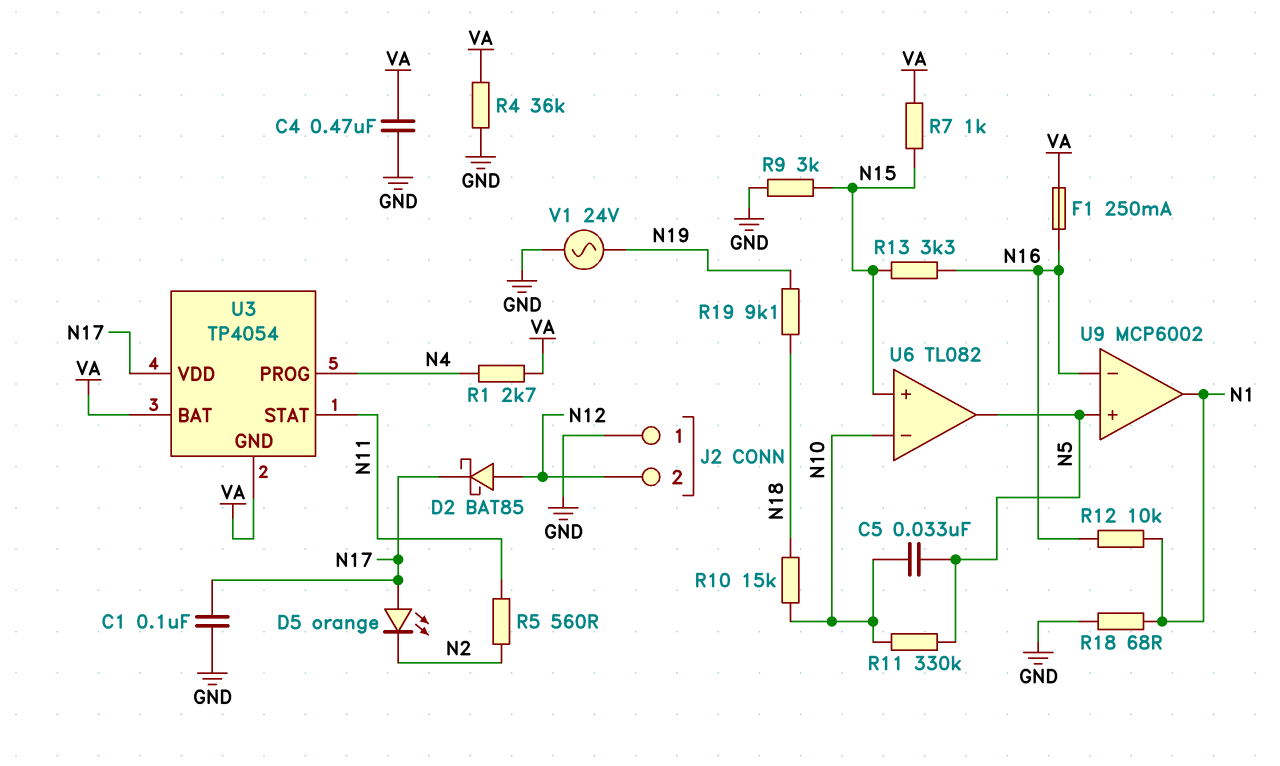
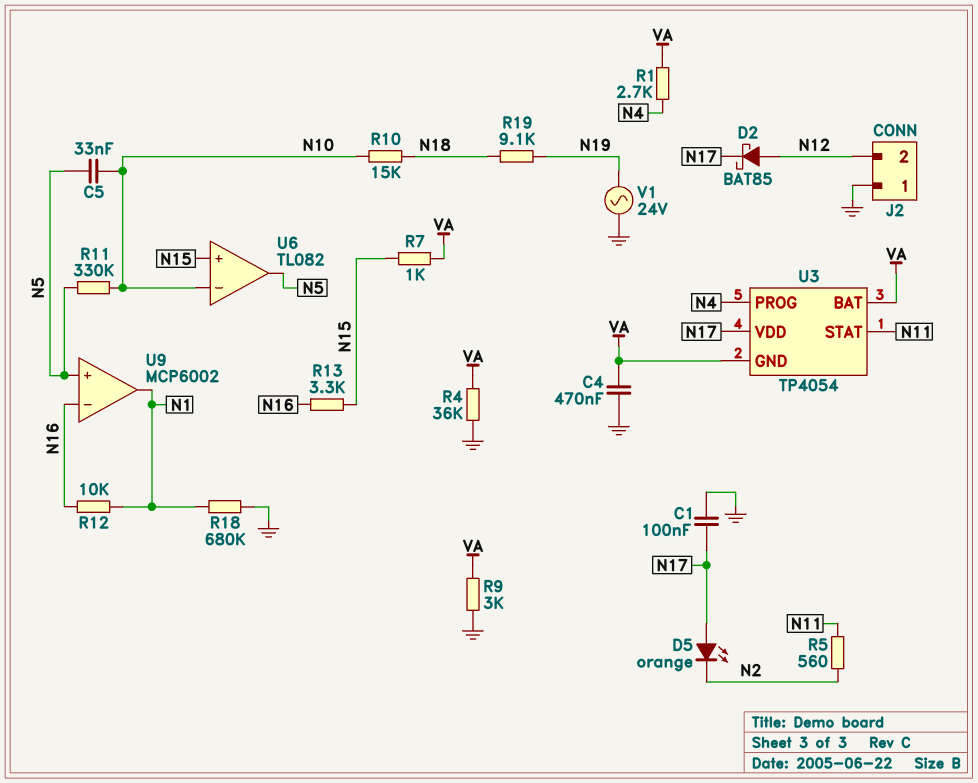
F1: 250mA (N16, VA) -> none
R9: 3k (GND, N15) -> 3k (GND, VA)
R18: 68 (GND, N1) -> 680k (GND, N1)

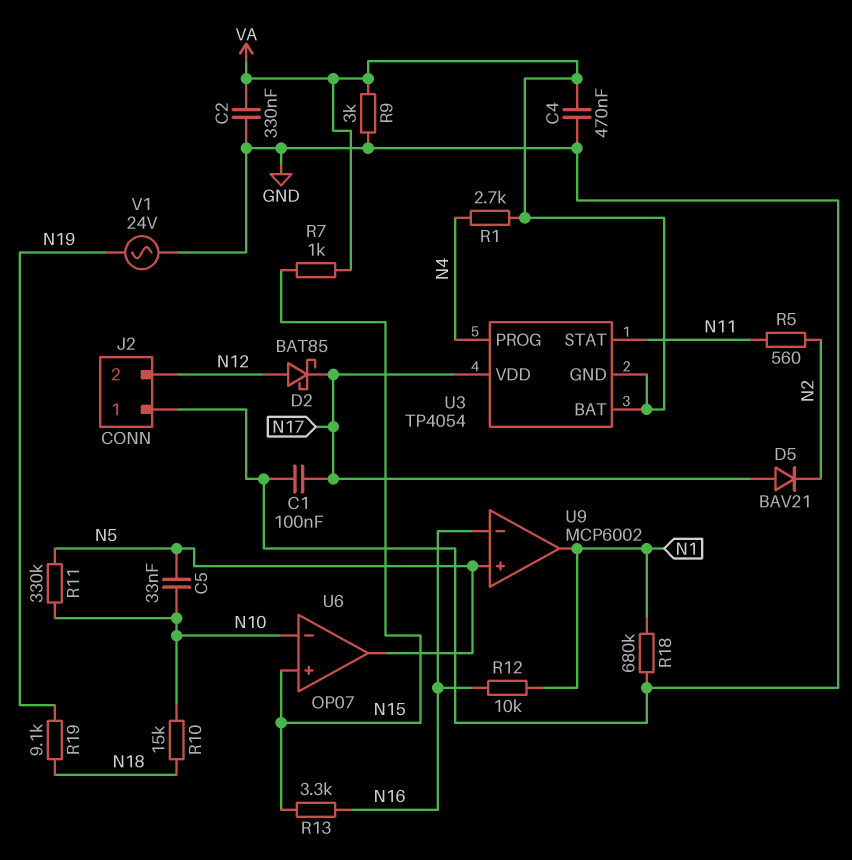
C2: none -> 330nF (GND, VA)
D5: LED orange (A N17, K N2) -> diode BAV21 (A N17, K N2)
R4: 36k (GND, VA) -> none
U6: TL082 -> OP07

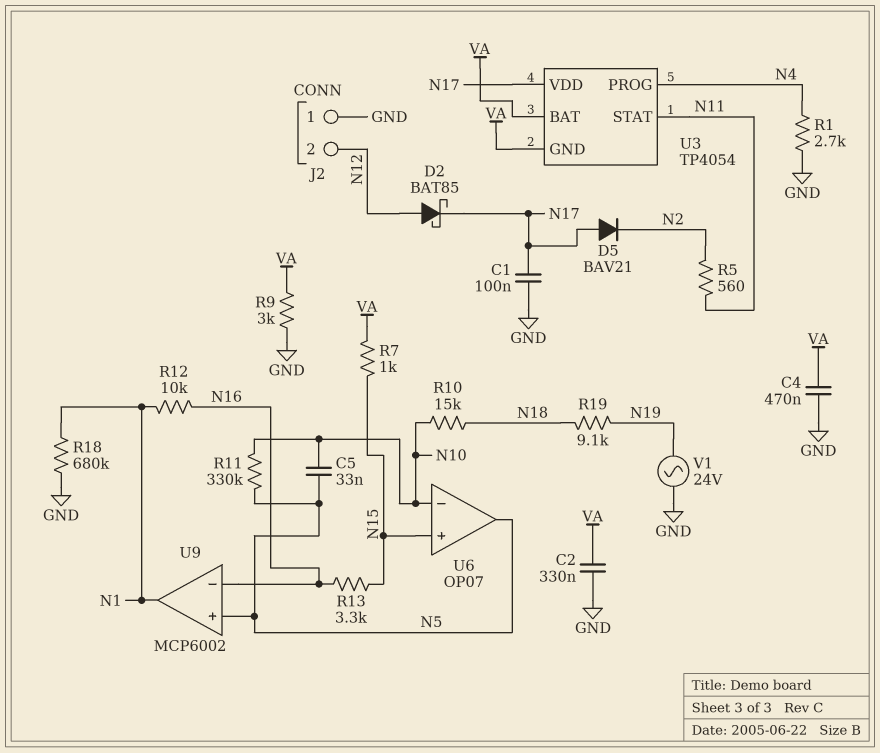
R1: 2.7k (N4, VA) -> 2.7k (GND, N4)

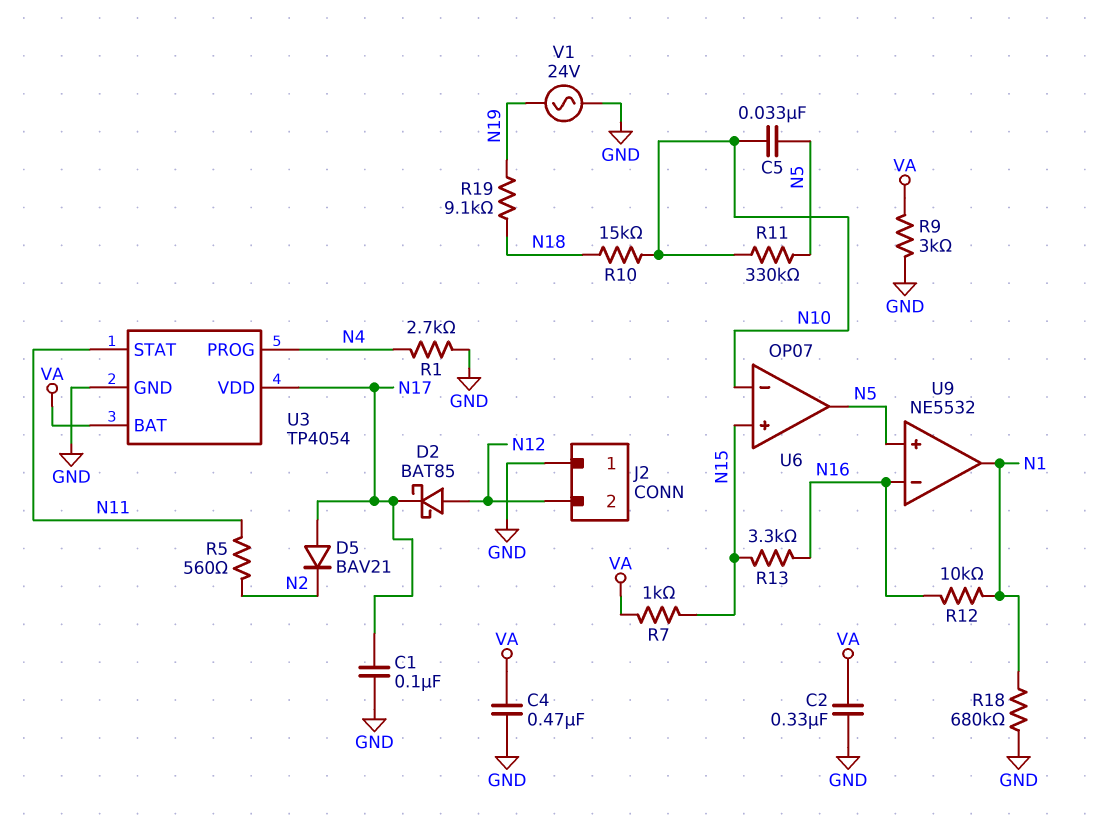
U3 pin GND: VA -> GND
U9: MCP6002 -> NE5532

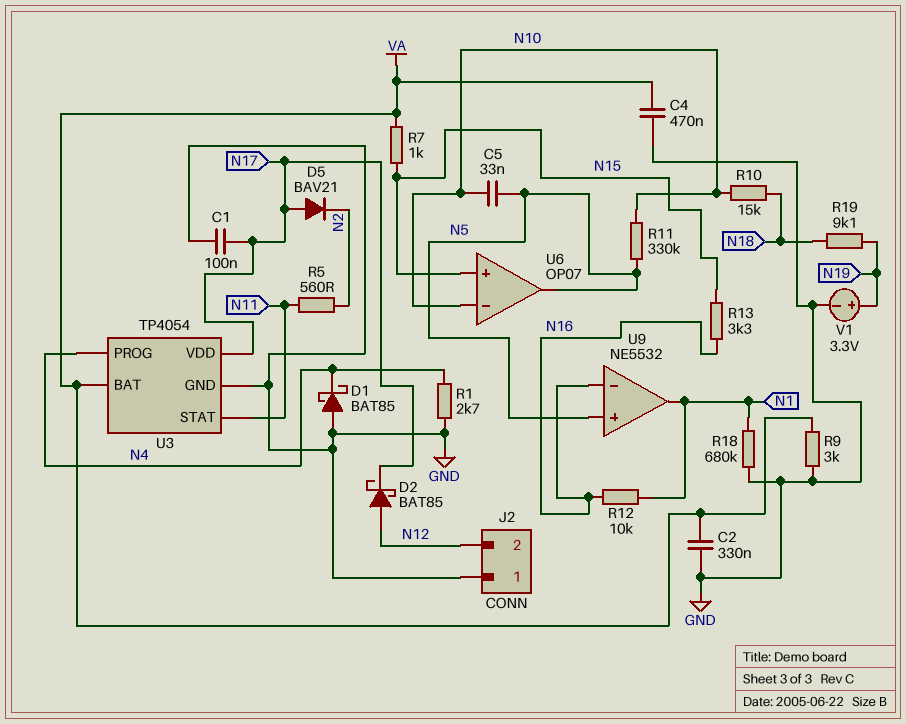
D1: none -> schottky BAT85 (A GND, K N4)
V1: AC 24V (GND, N19) -> 3.3V (plus N19, minus GND)

